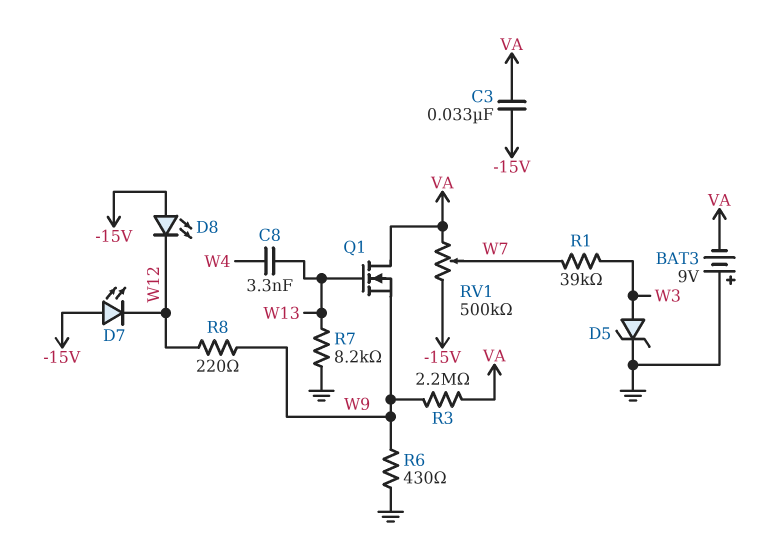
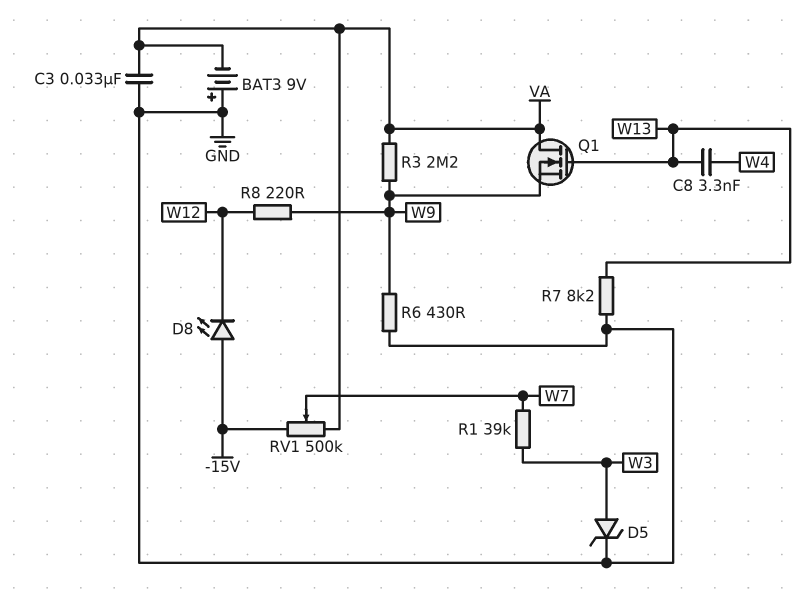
C3: 33nF (-15V, VA) -> 33nF (GND, VA)
D7: LED (A -15V, K W12) -> none

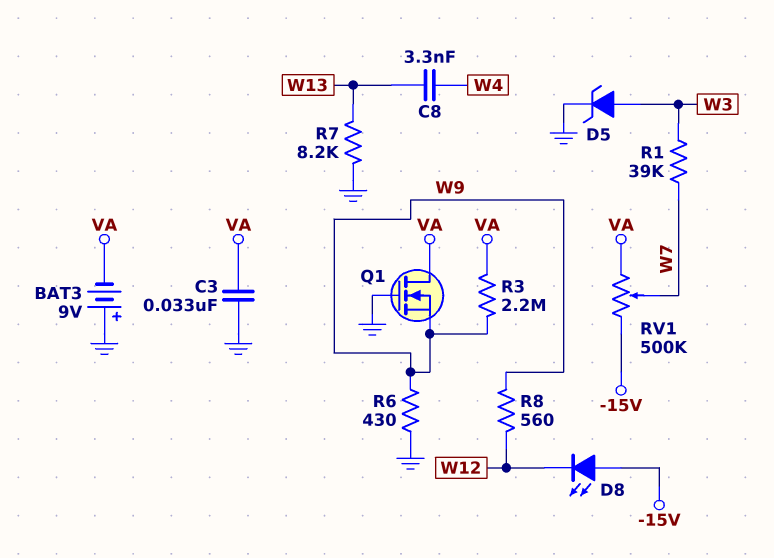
Q1: NMOS (G W13, D VA, S W9) -> NMOS (G GND, D VA, S W9)
R8: 220 (W9, W12) -> 560 (W9, W12)

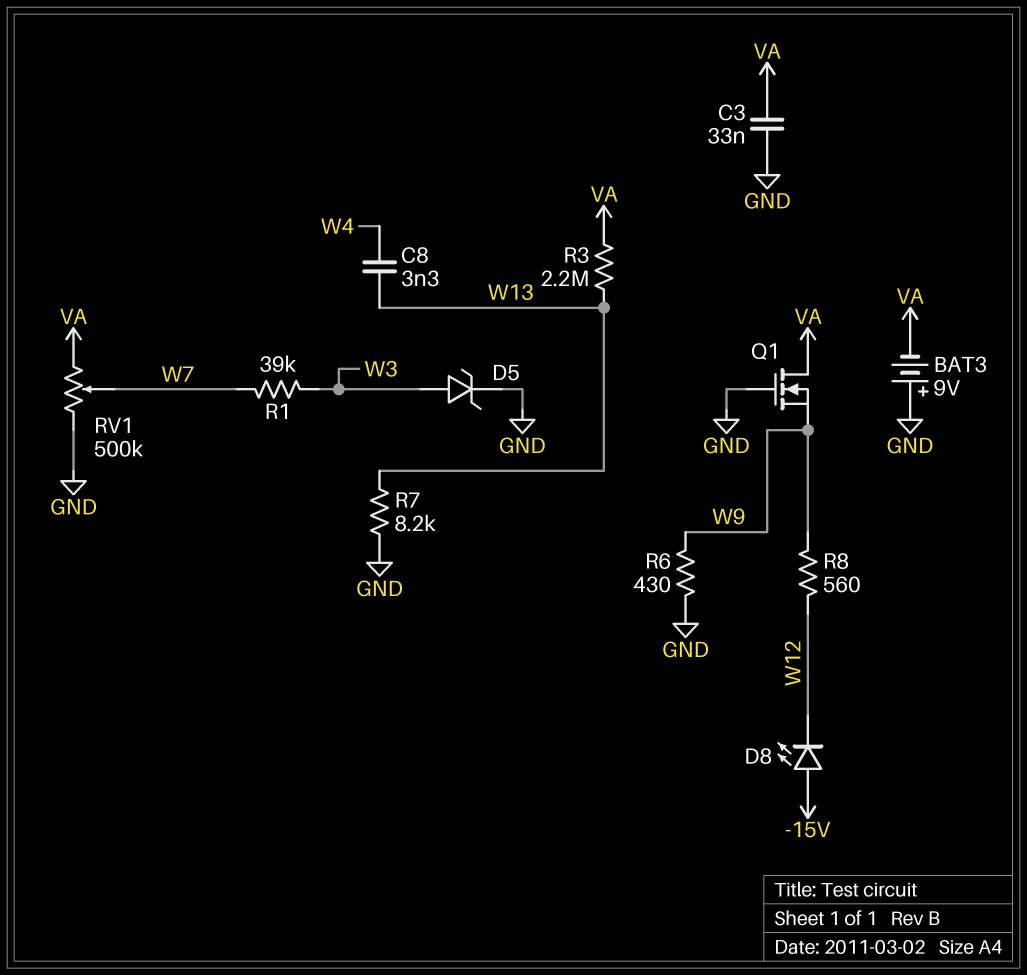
R3: 2.2M (VA, W9) -> 2.2M (VA, W13)
RV1: 500k (-15V, VA, wiper W7) -> 500k (GND, VA, wiper W7)

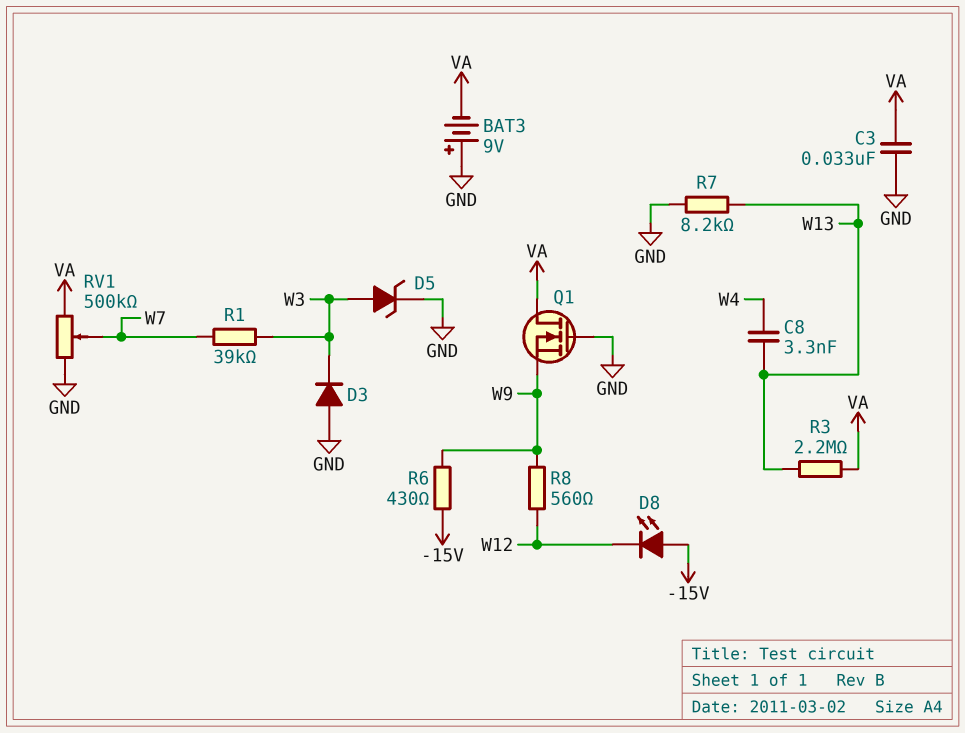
D3: none -> diode (A GND, K W3)
R6: 430 (GND, W9) -> 430 (-15V, W9)

